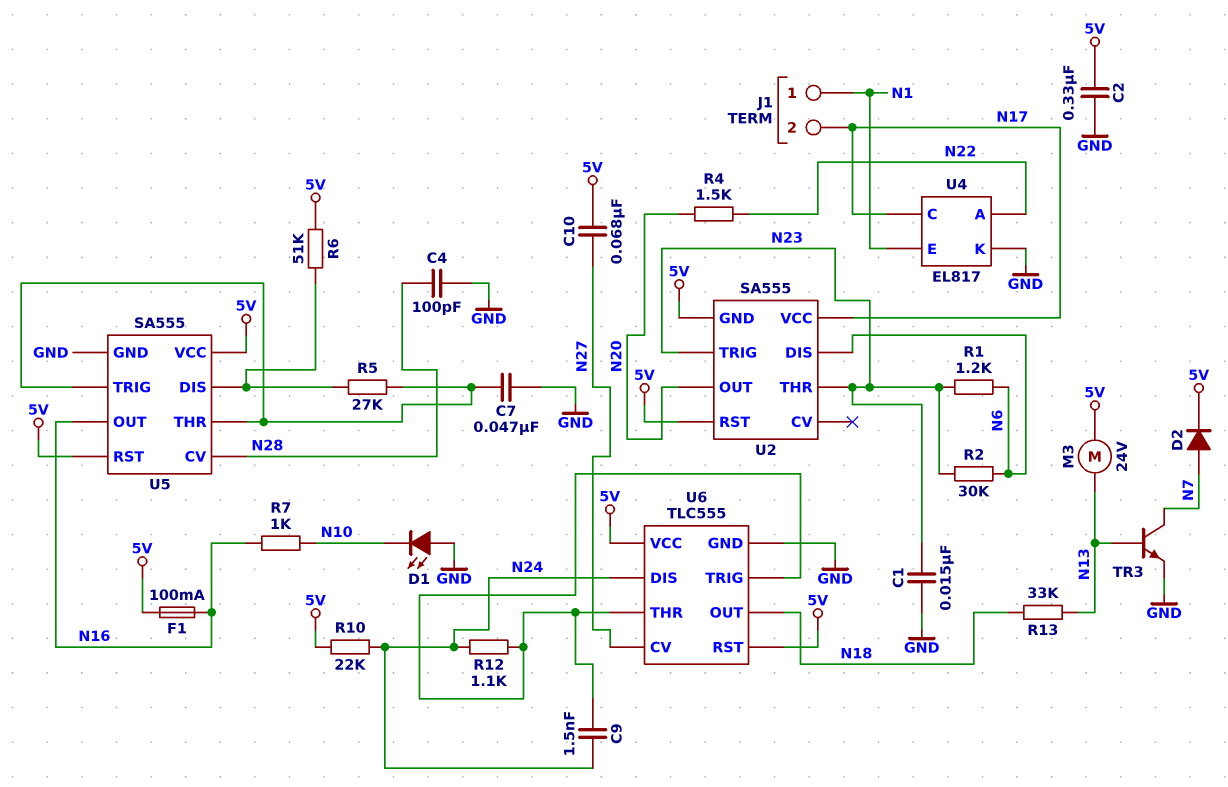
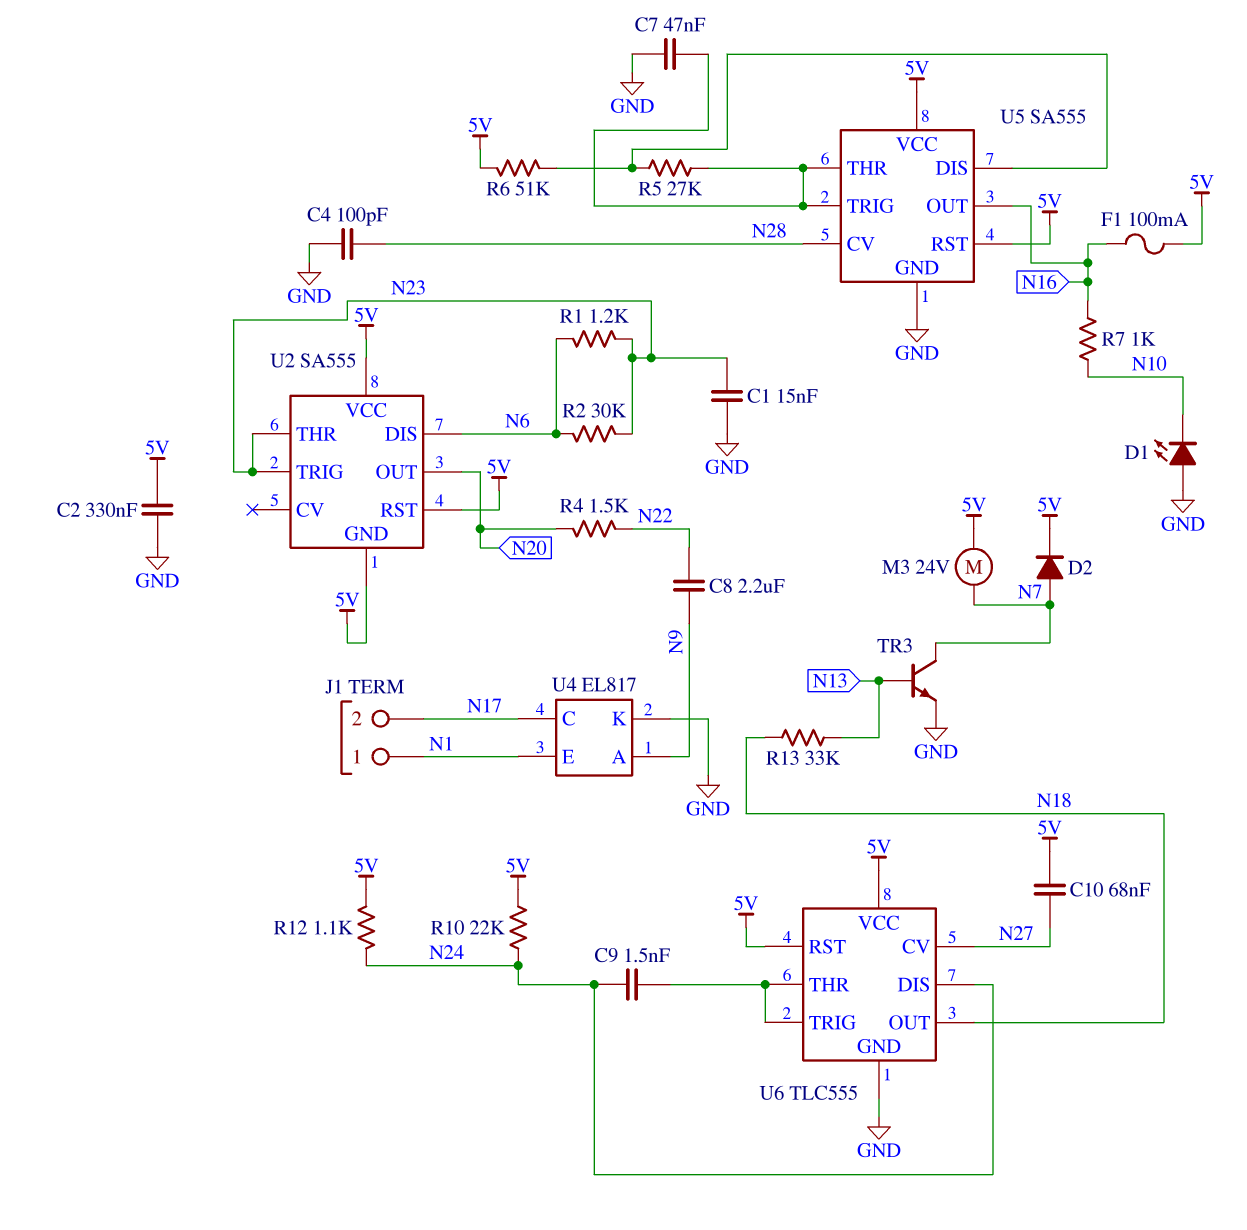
C8: none -> 2.2uF (N9, N22)
M3: motor 24V (5V, N13) -> motor 24V (5V, N7)
R12: 1.1k (N24, U6/THR) -> 1.1k (5V, N24)
U2 pin VCC: N17 -> 5V
U4 pin A: N22 -> N9

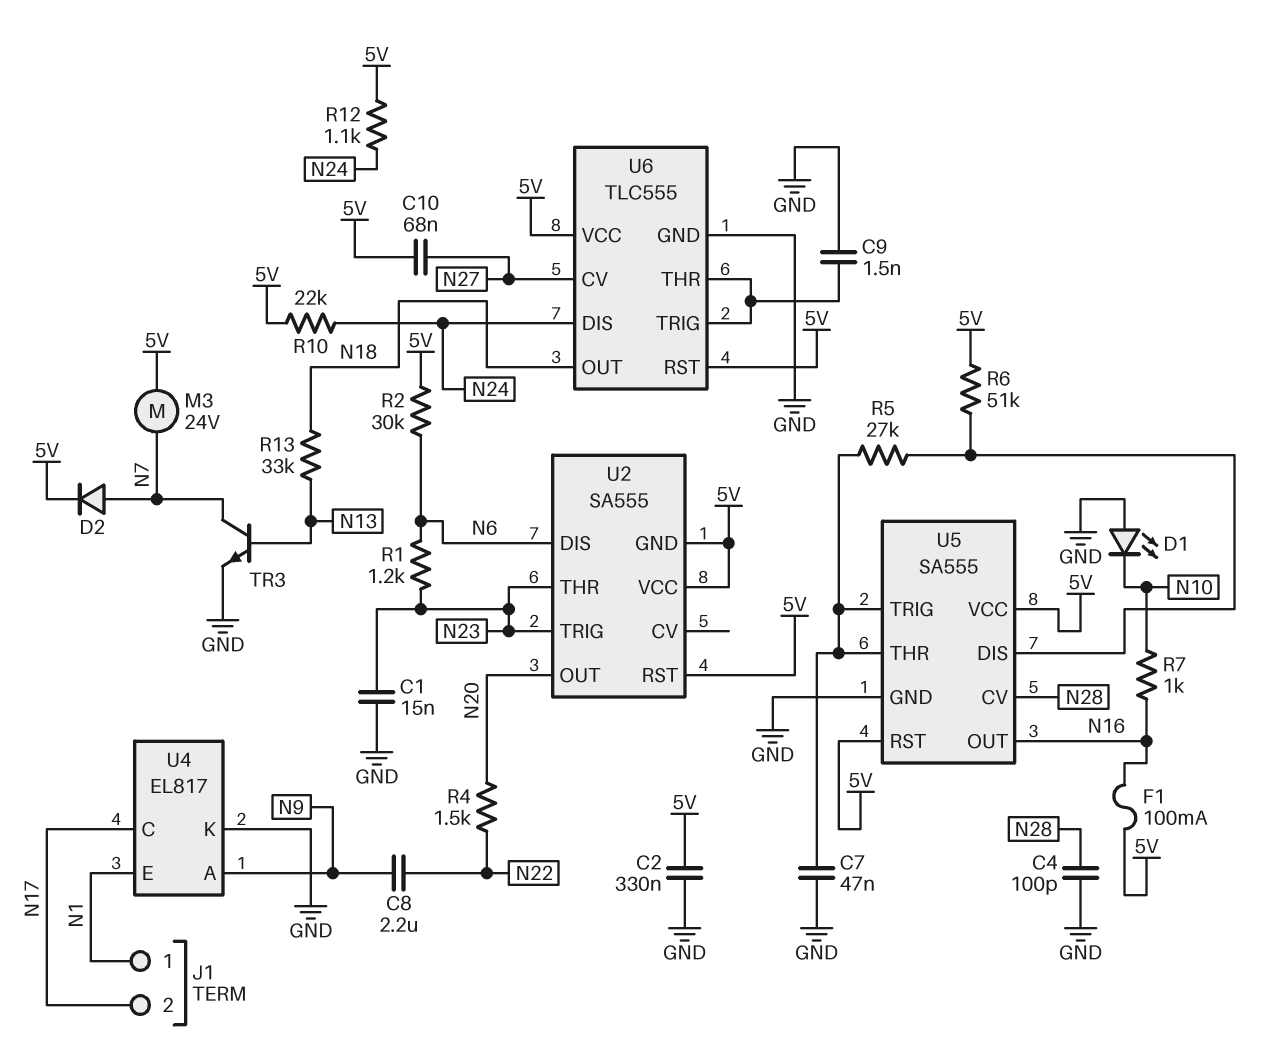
C9: 1.5nF (N24, U6/THR) -> 1.5nF (GND, U6/THR)
R2: 30k (N6, N23) -> 30k (5V, N6)

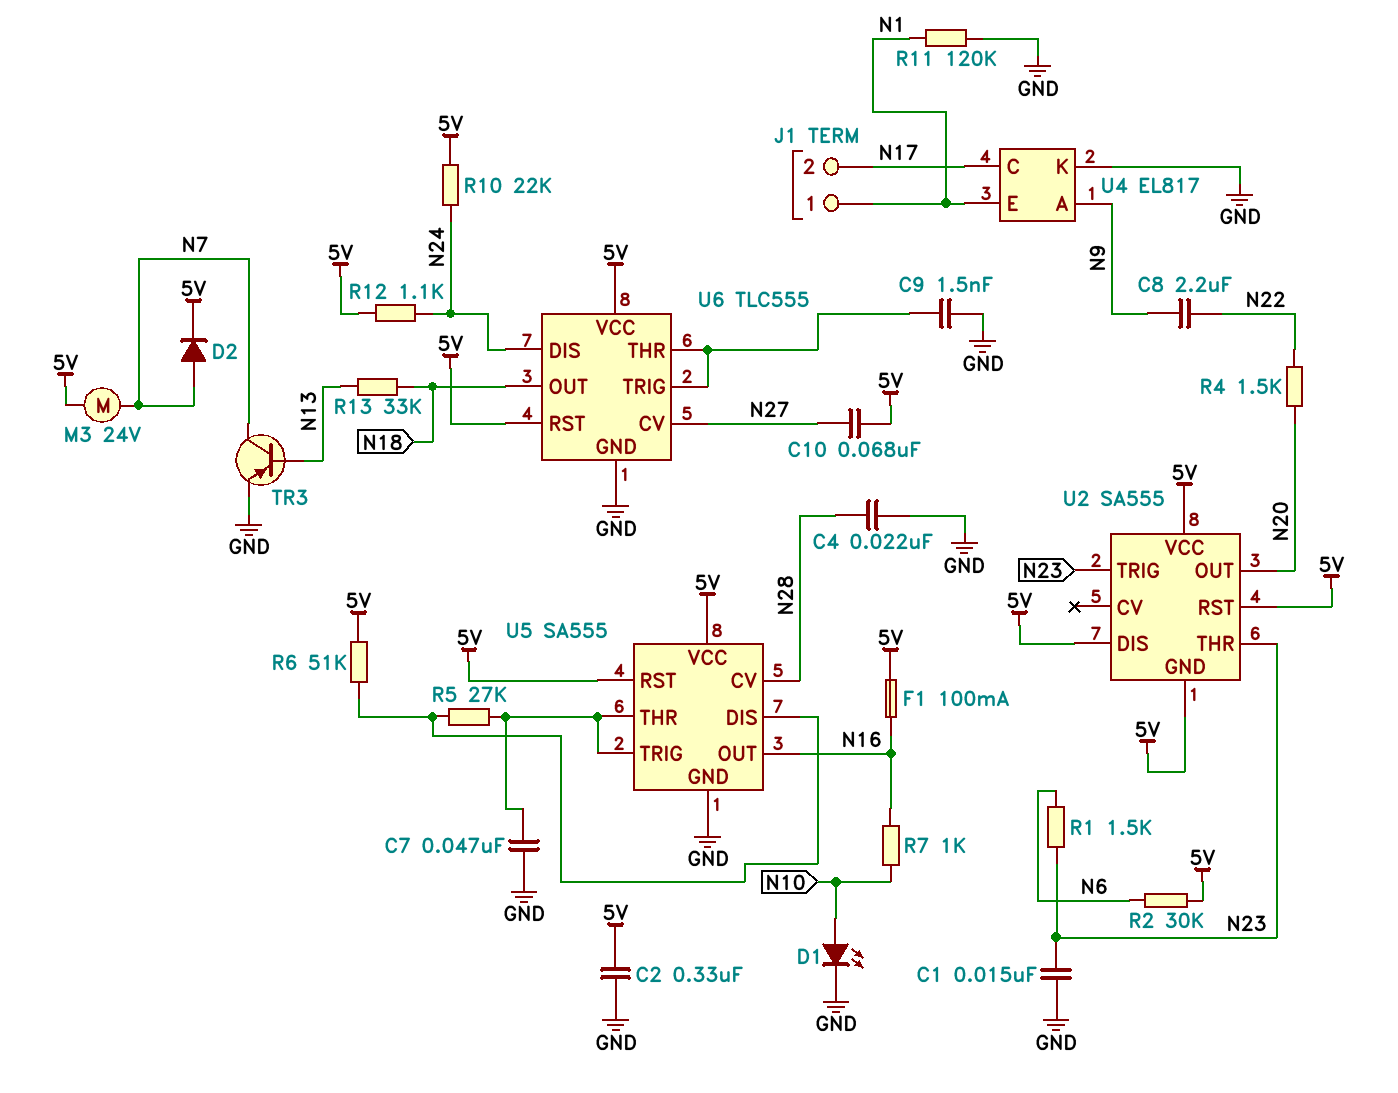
C4: 100pF (GND, N28) -> 22nF (GND, N28)
D1: LED (A GND, K N10) -> LED (A N10, K GND)
R1: 1.2k (N6, N23) -> 1.5k (N6, N23)
R11: none -> 120k (GND, N1)
TR3: NPN (B N13, C N7, E GND) -> PNP (B N13, C N7, E GND)
U2 pin DIS: N6 -> 5V

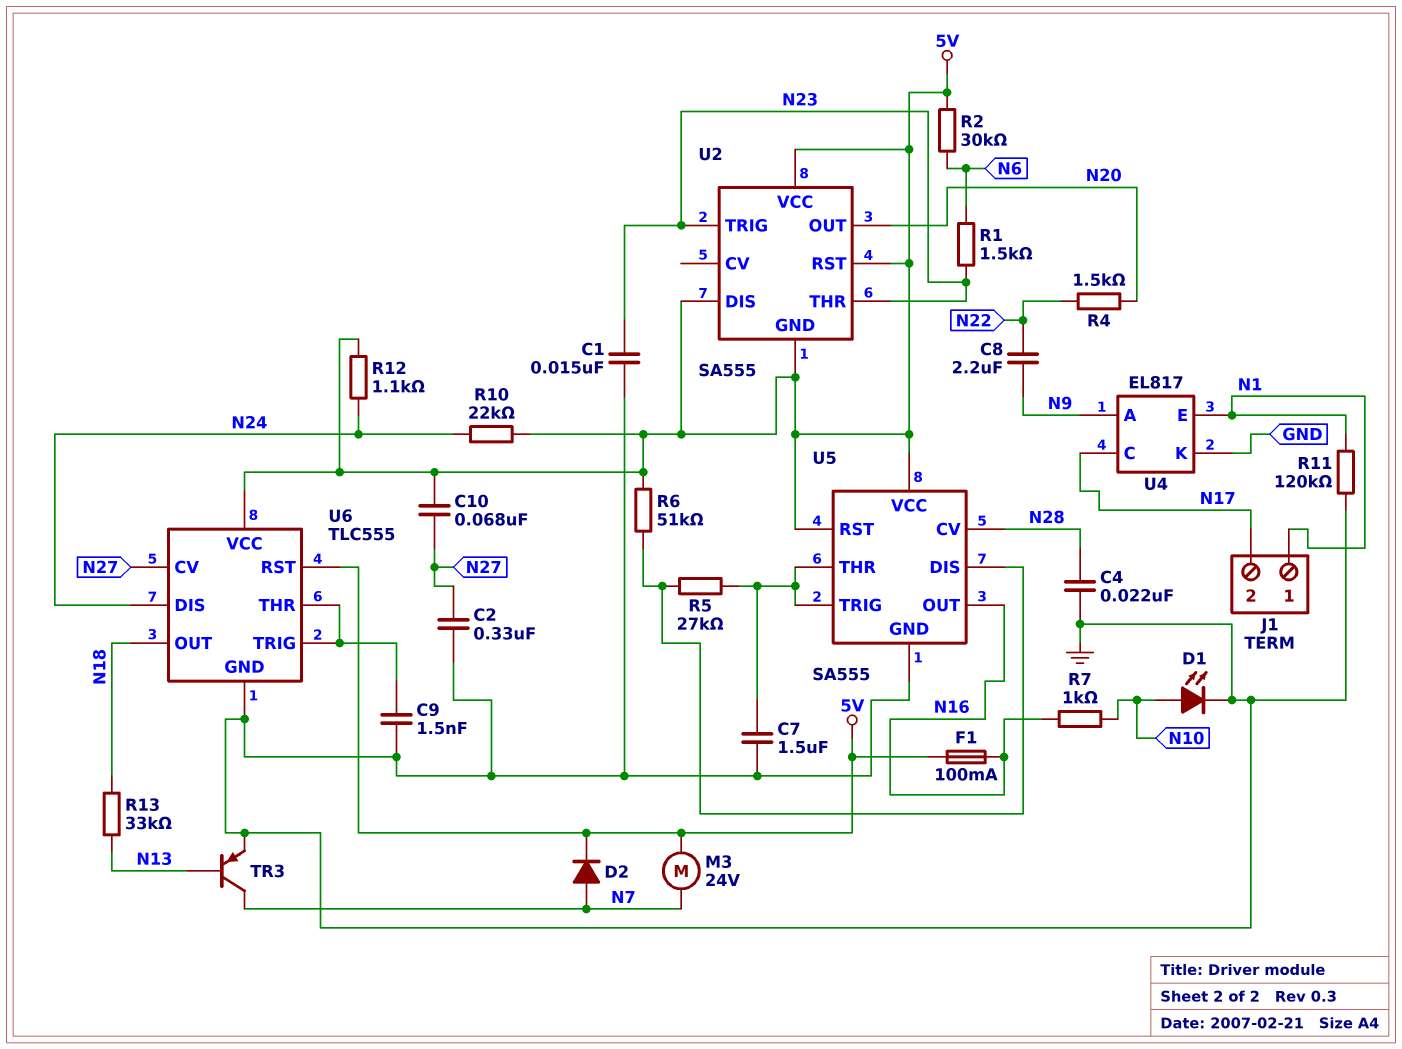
C2: 330nF (5V, GND) -> 330nF (GND, N27)
C7: 47nF (GND, U5/THR) -> 1.5uF (GND, U5/THR)

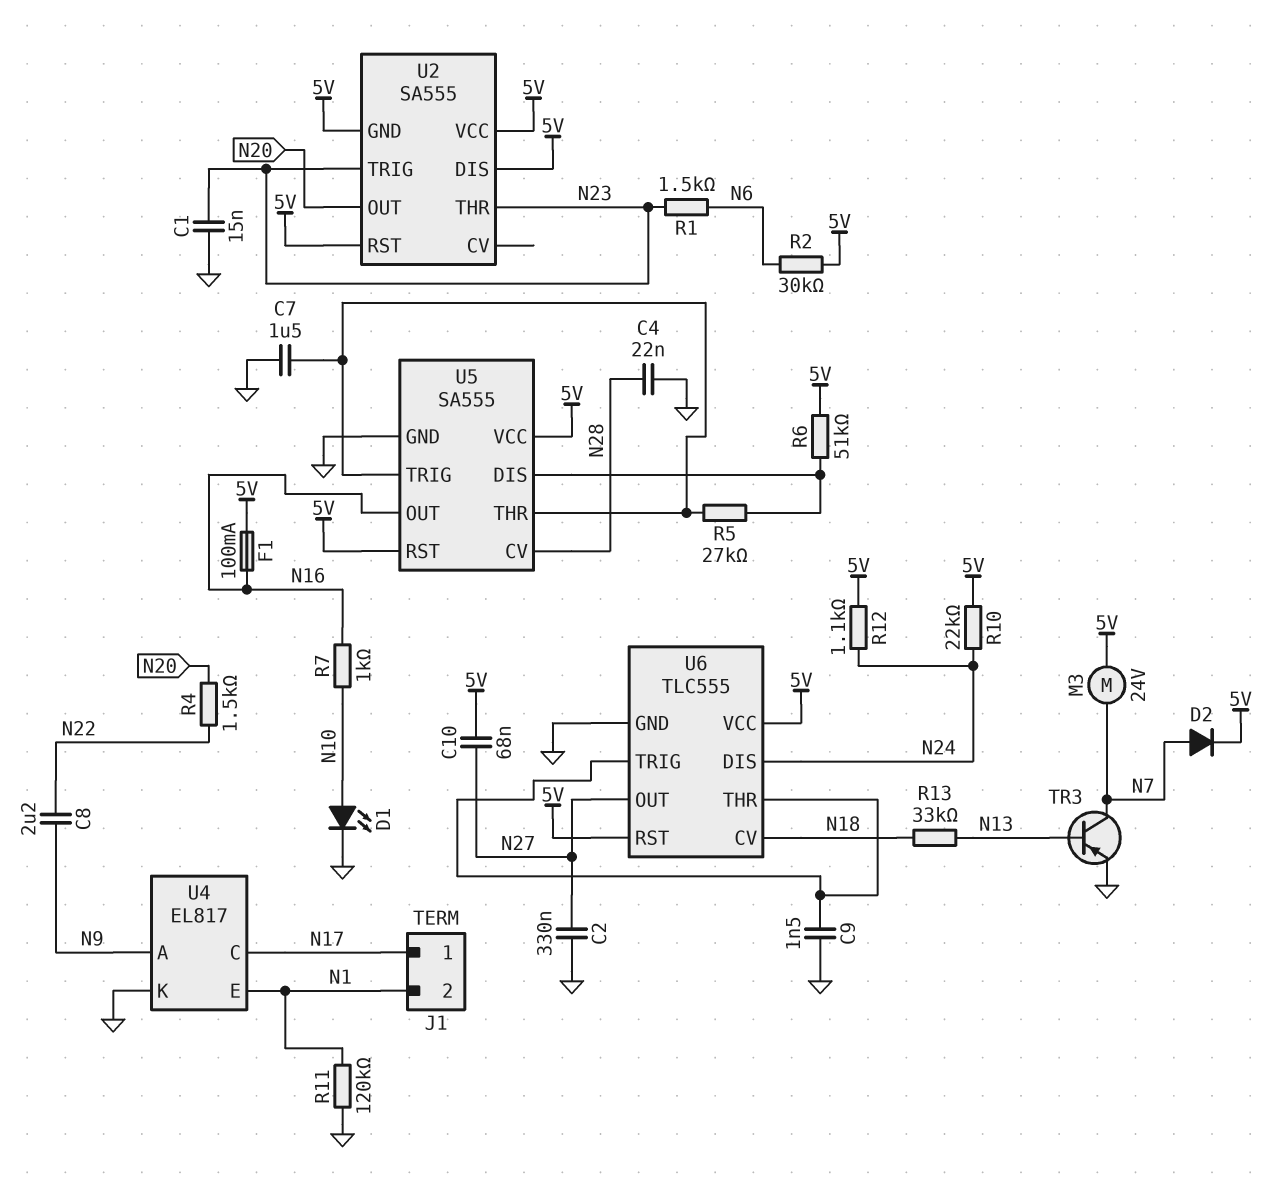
J1 pin 1: N1 -> N17
J1 pin 2: N17 -> N1
U6 pin CV: N27 -> N18
U6 pin OUT: N18 -> N27

